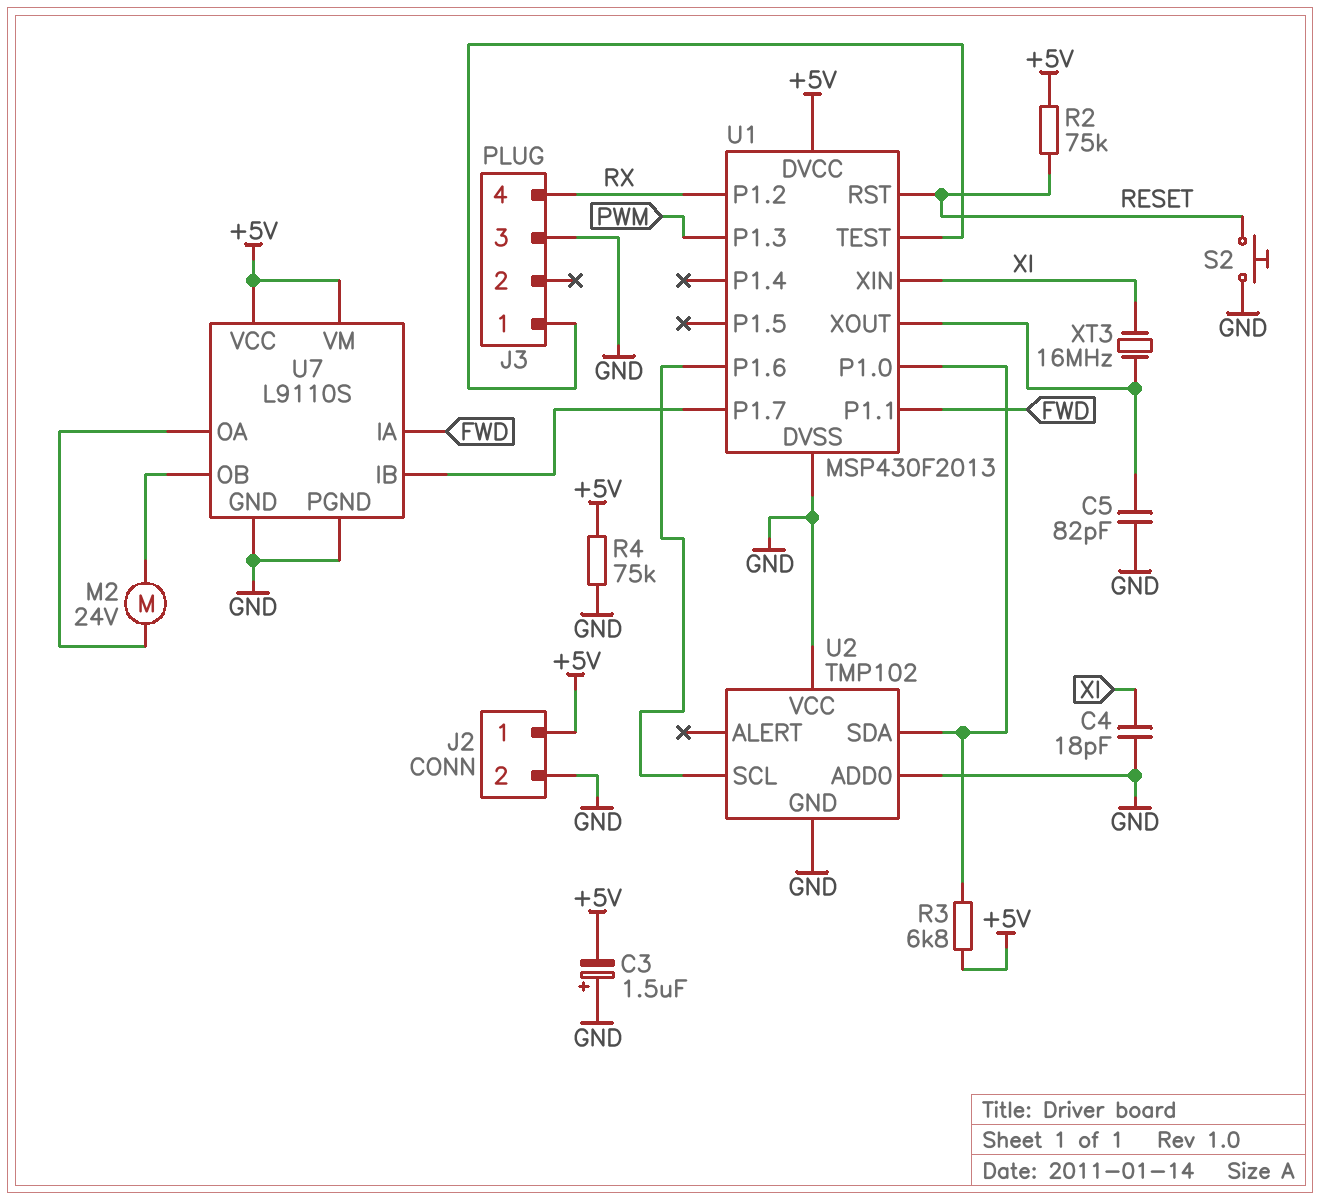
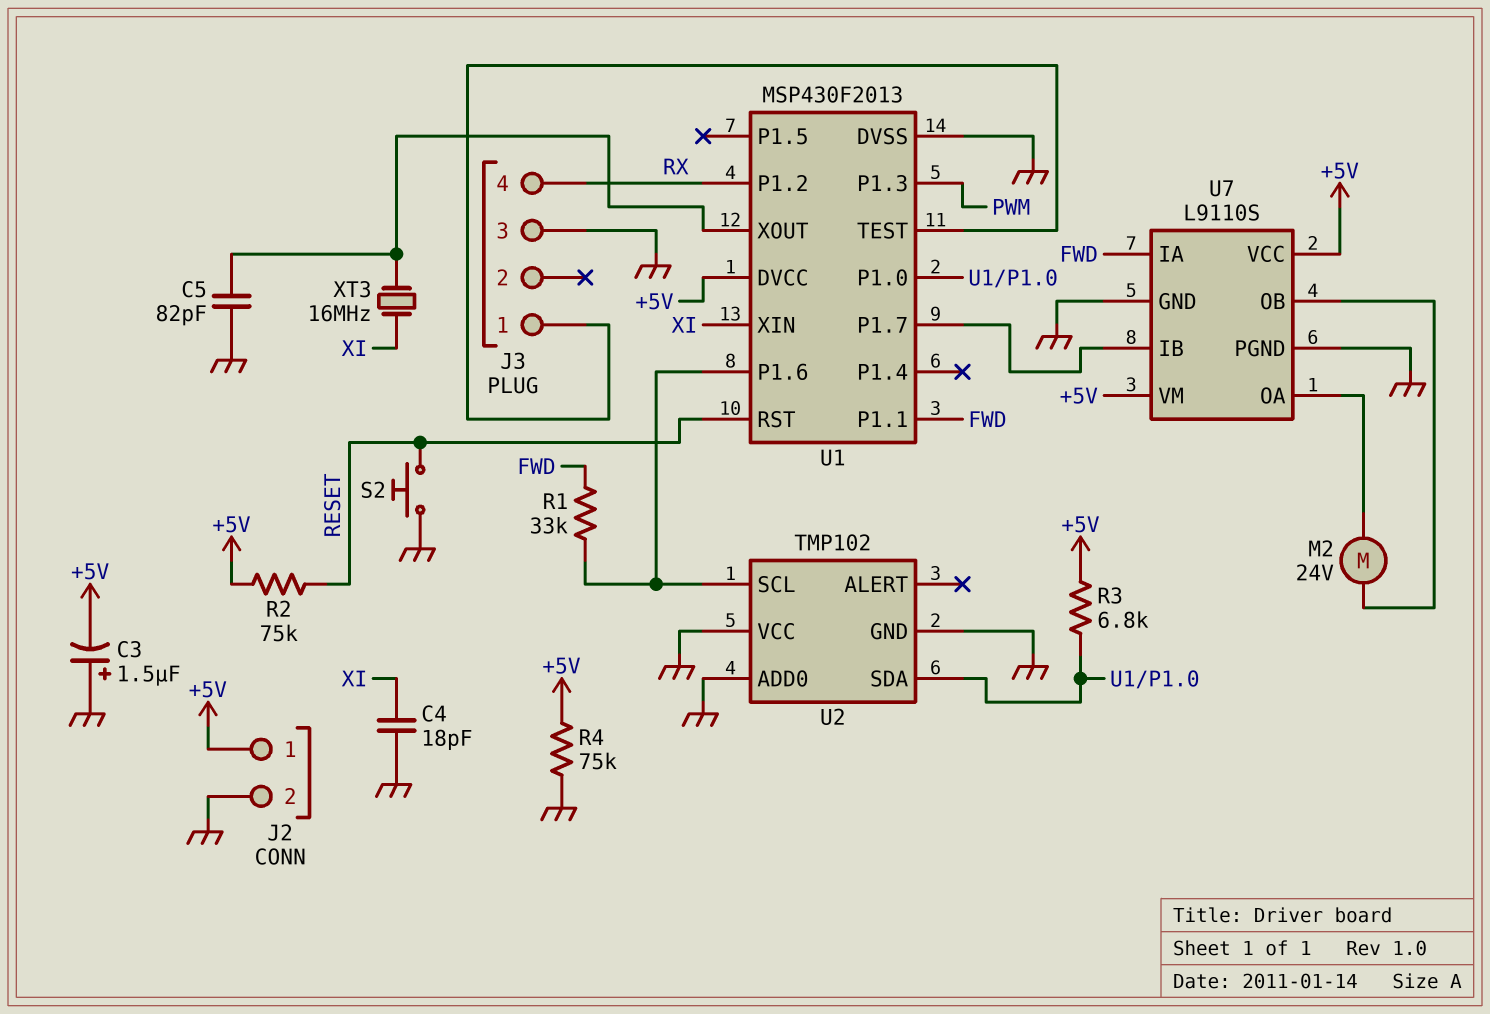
R1: none -> 33k (FWD, U1/P1.6)

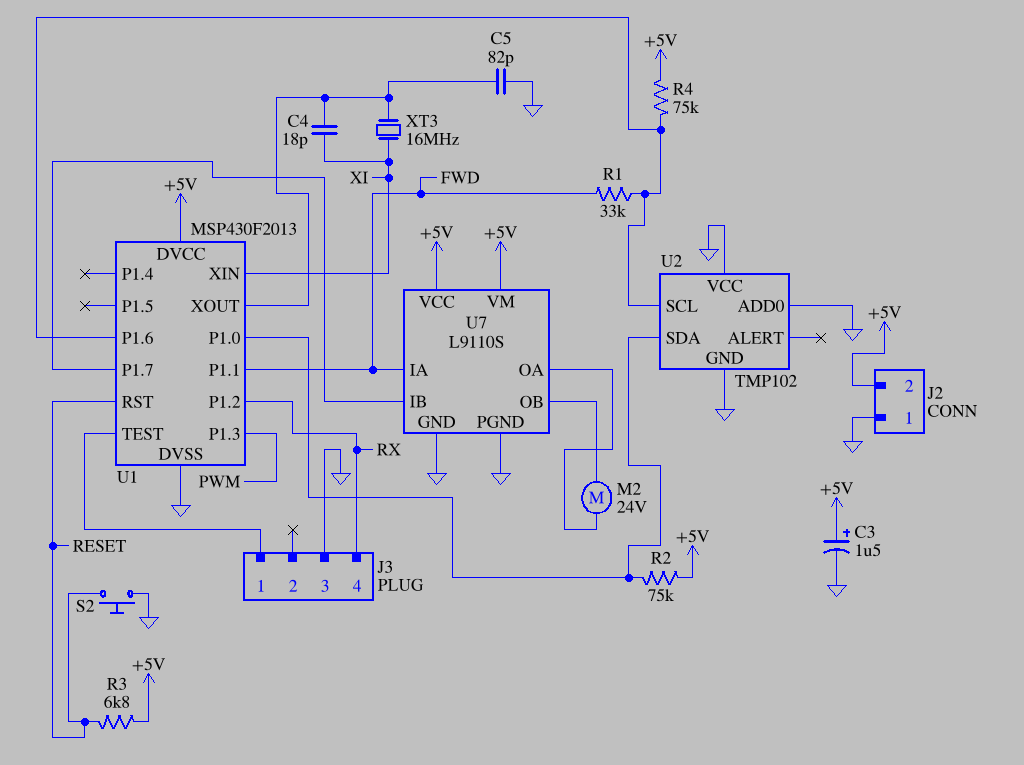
C3: 1.5uF (plus GND, minus +5V) -> 1.5uF (plus +5V, minus GND)
C4: 18pF (GND, XI) -> 18pF (U1/XOUT, XI)
J2 pin 1: +5V -> GND
J2 pin 2: GND -> +5V
R2: 75k (+5V, RESET) -> 75k (+5V, U1/P1.0)
R3: 6.8k (+5V, U1/P1.0) -> 6.8k (+5V, RESET)
R4: 75k (+5V, GND) -> 75k (+5V, U1/P1.6)

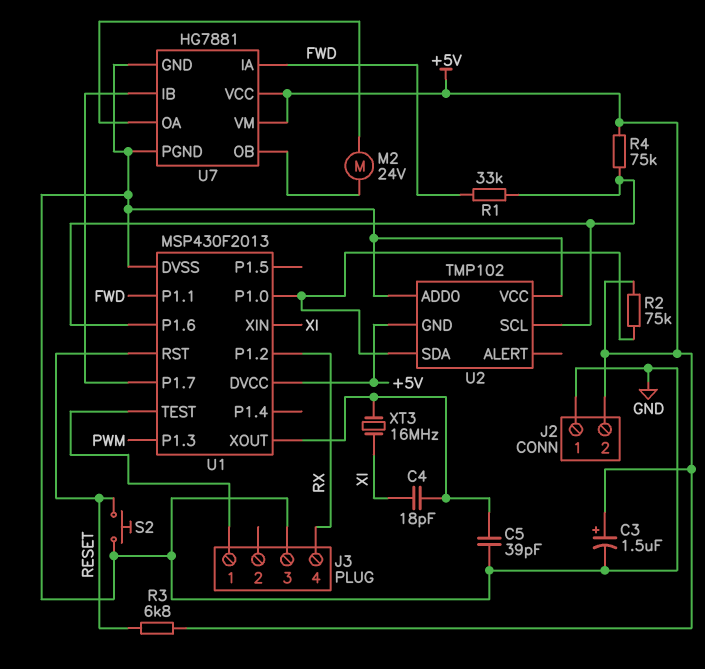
C5: 82pF (GND, U1/XOUT) -> 39pF (GND, U1/XOUT)
U2 pin GND: GND -> +5V
U7: L9110S -> HG7881

